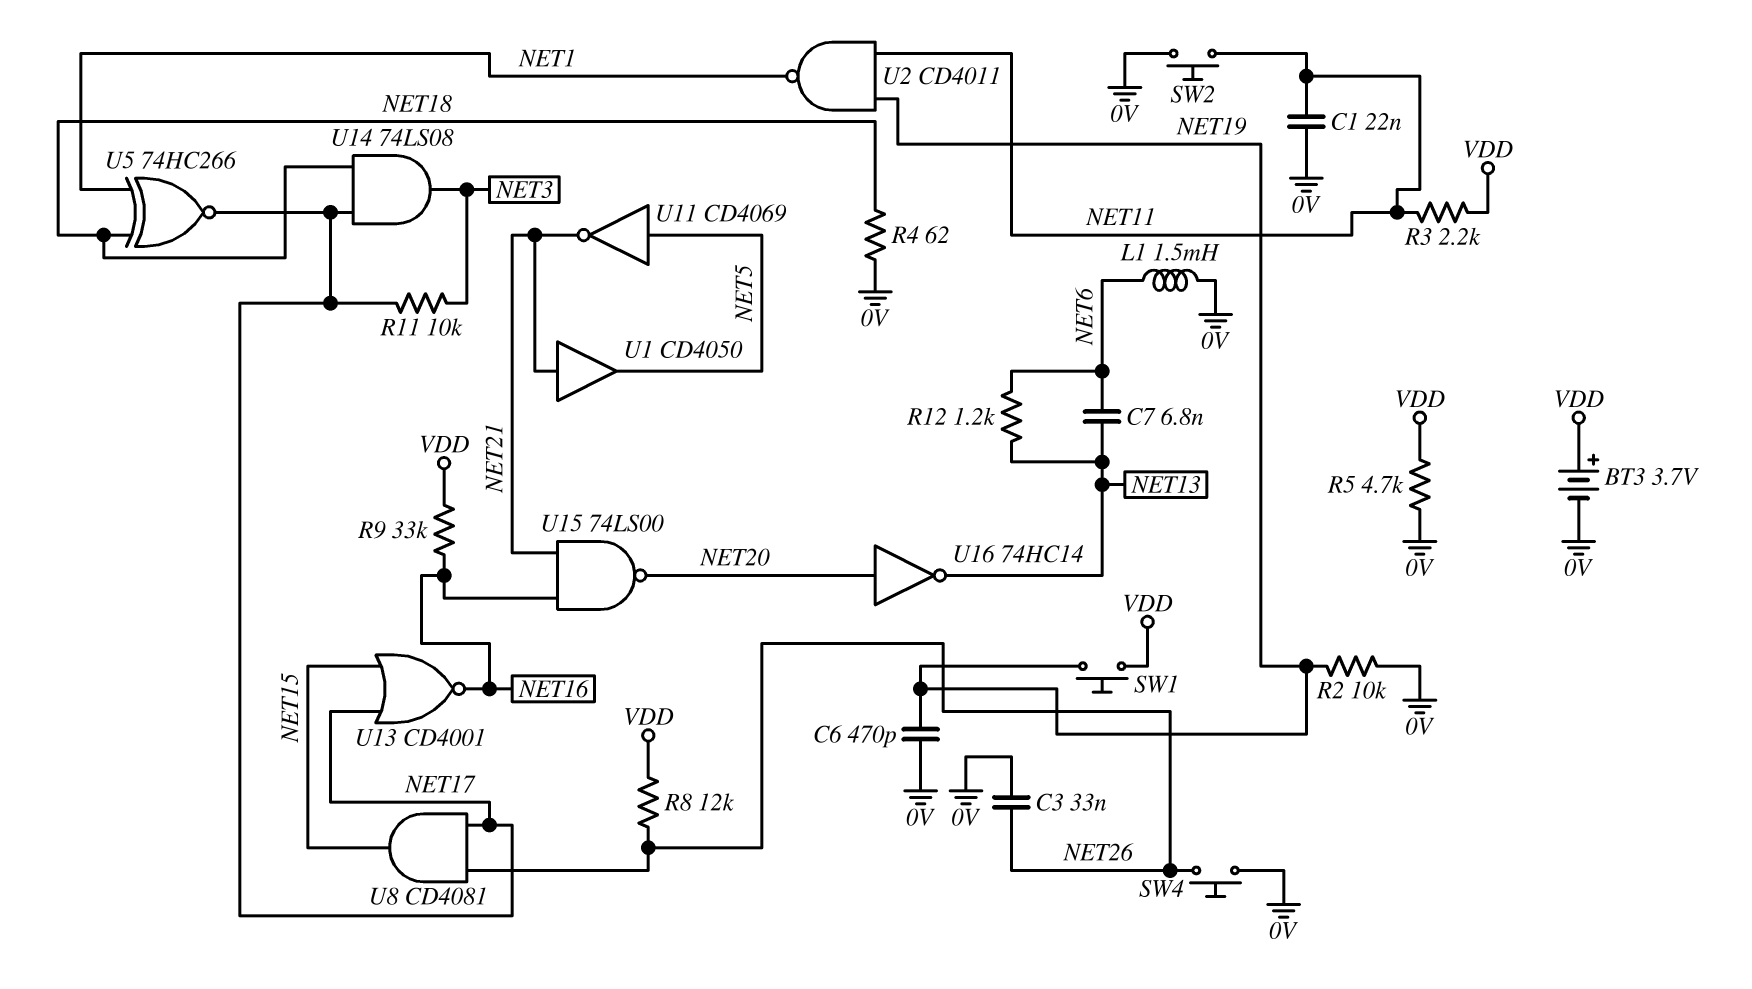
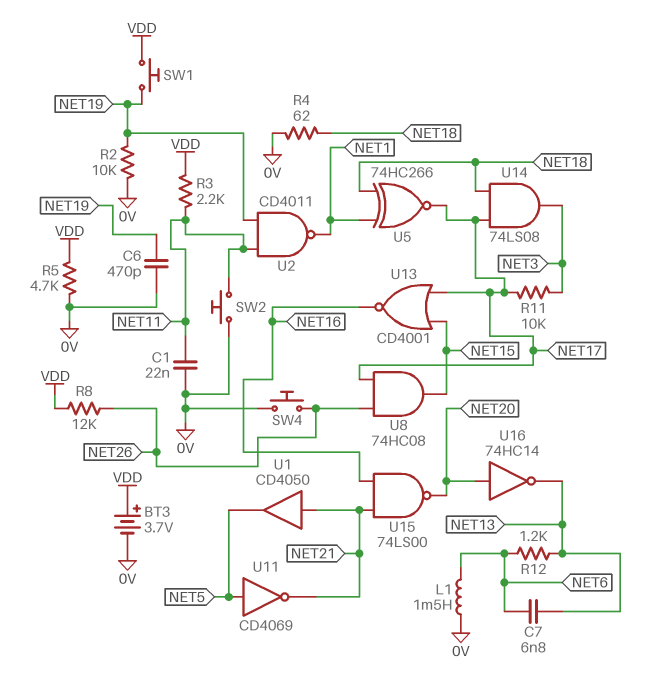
C3: 33nF (0V, NET26) -> none
R9: 33k (NET16, VDD) -> none
U8: AND CD4081 (in NET17, in NET26, out NET15) -> AND 74HC08 (in NET17, in NET26, out NET15)

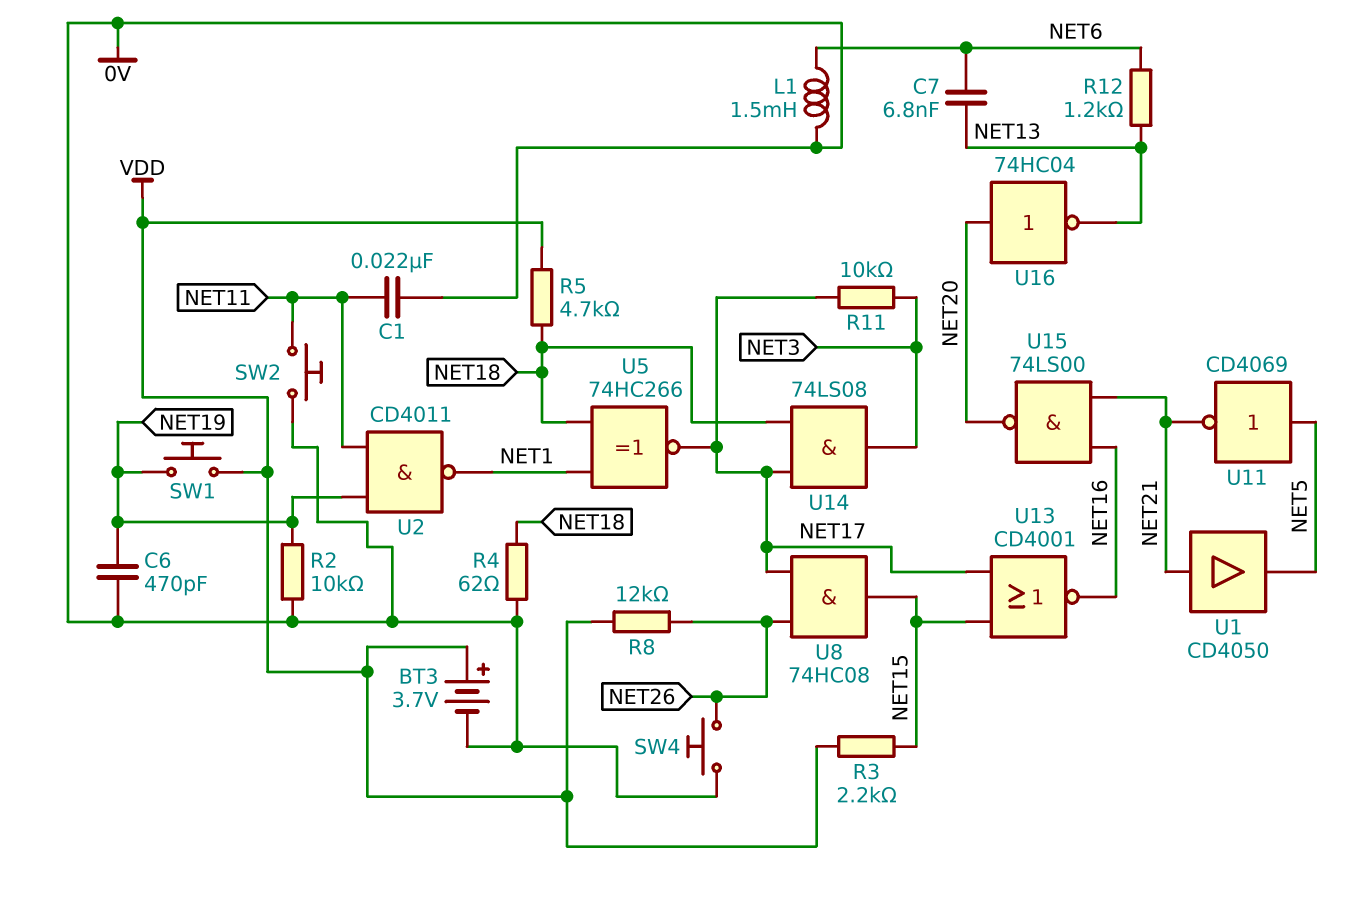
R3: 2.2k (NET11, VDD) -> 2.2k (NET15, VDD)
R5: 4.7k (0V, VDD) -> 4.7k (NET18, VDD)
U16: NOT 74HC14 (in NET20, out NET13) -> NOT 74HC04 (in NET20, out NET13)

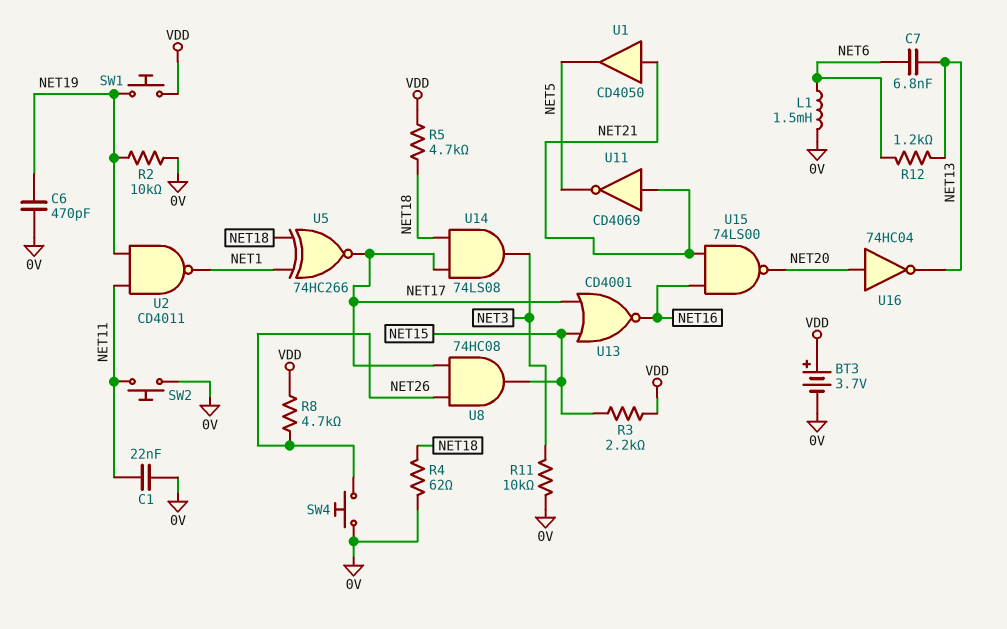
R8: 12k (NET26, VDD) -> 4.7k (NET26, VDD)
R11: 10k (NET3, NET17) -> 10k (0V, NET3)
U11: NOT CD4069 (in NET5, out NET21) -> NOT CD4069 (in NET21, out NET5)

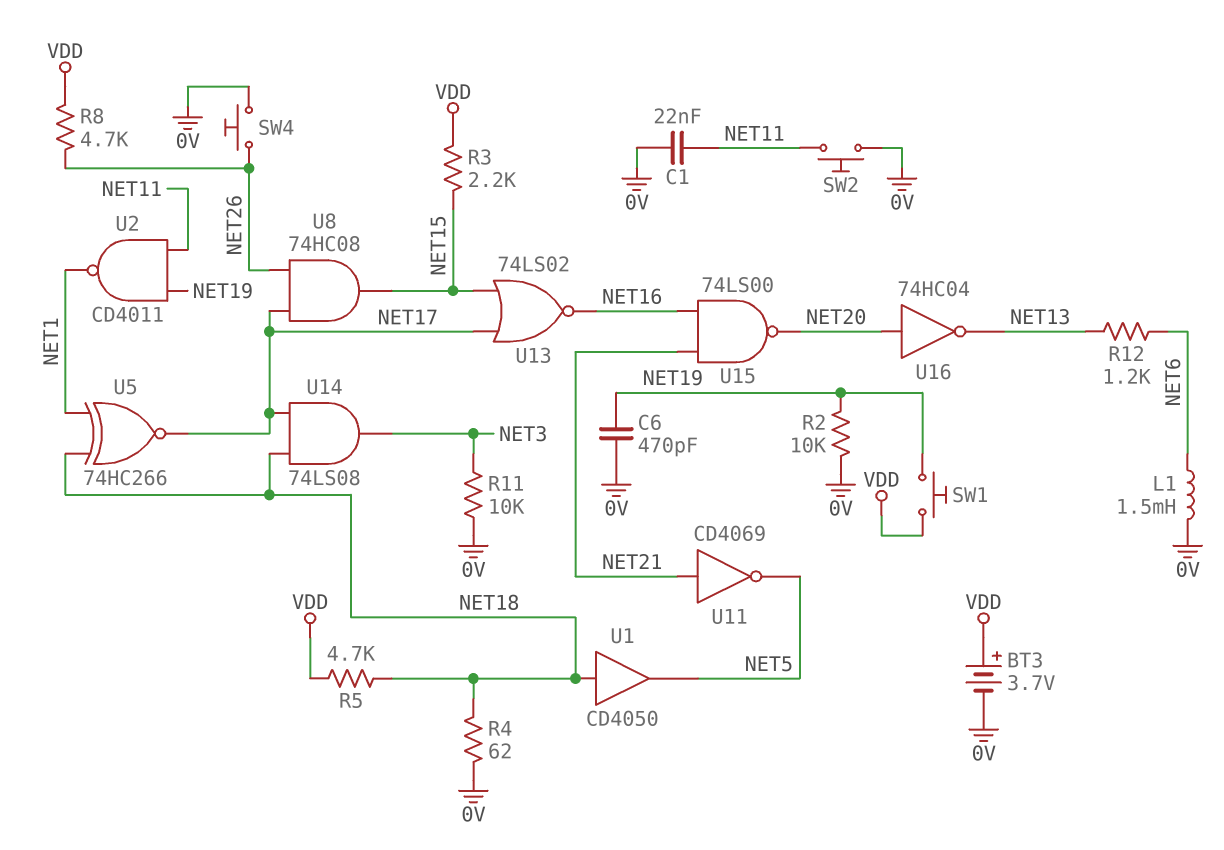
C7: 6.8nF (NET6, NET13) -> none
U1: buffer CD4050 (in NET21, out NET5) -> buffer CD4050 (in NET18, out NET5)
U13: NOR CD4001 (in NET15, in NET17, out NET16) -> NOR 74LS02 (in NET15, in NET17, out NET16)

